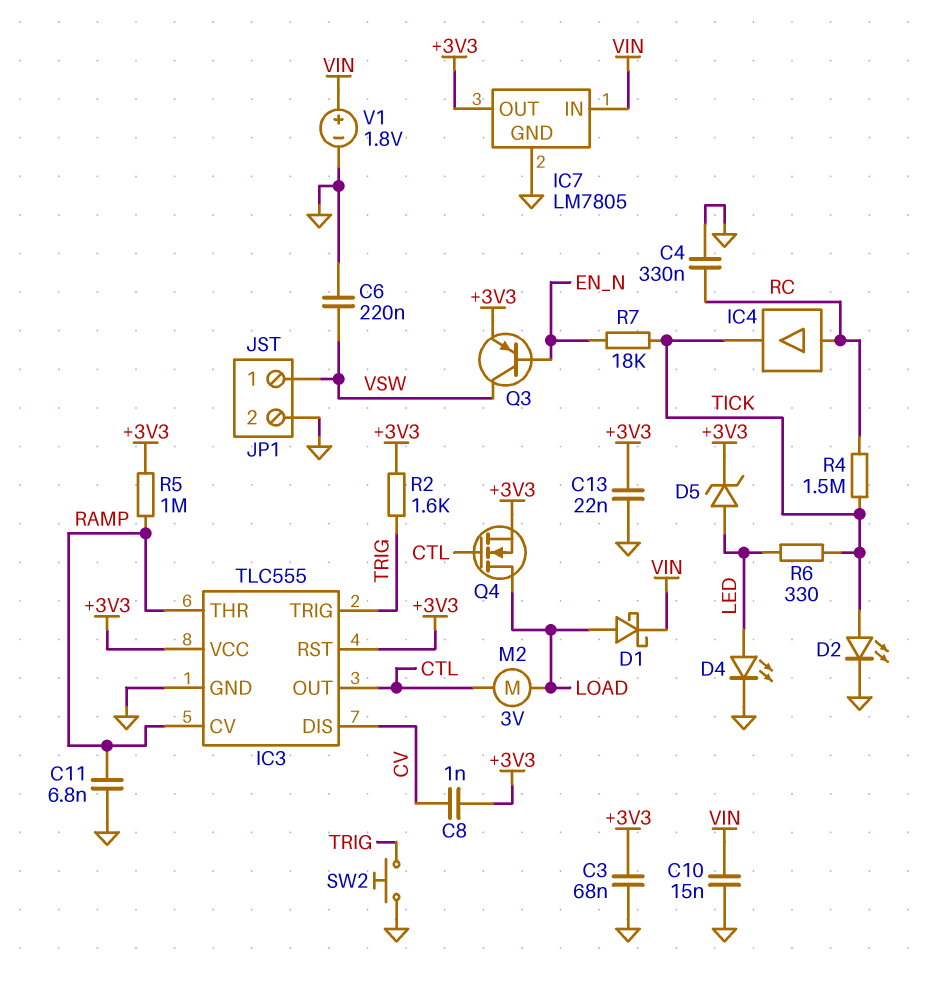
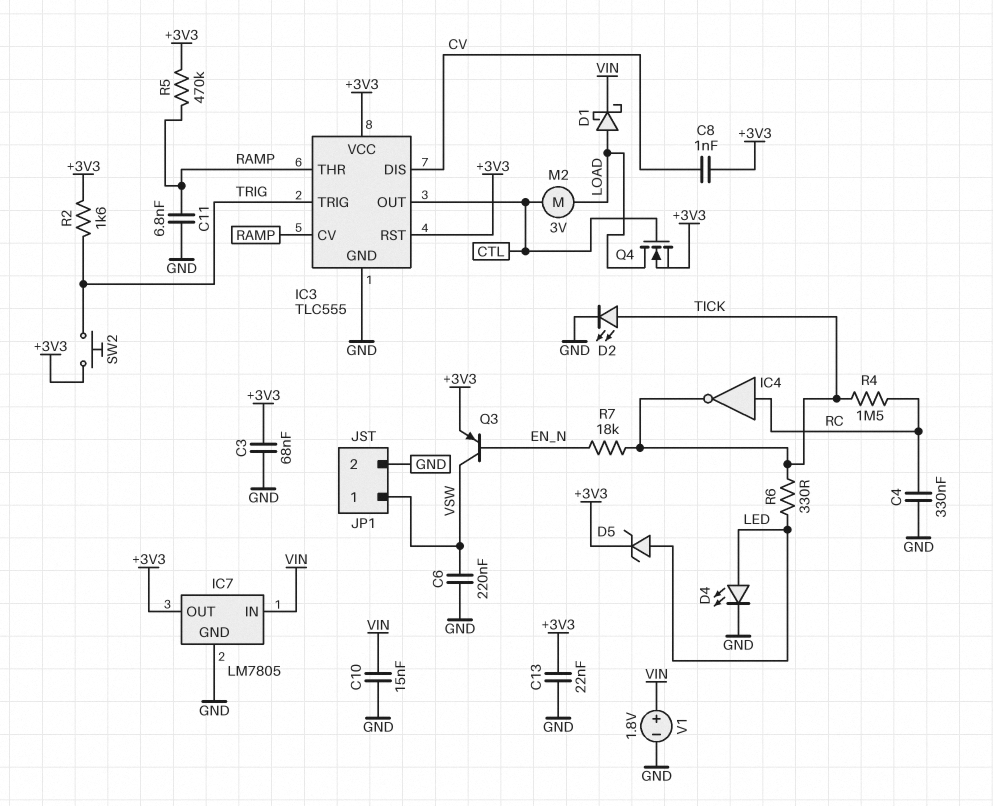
IC4: buffer (in RC, out TICK) -> NOT (in RC, out TICK)
R5: 1M (+3V3, RAMP) -> 470k (+3V3, RAMP)
SW2: button (GND, TRIG) -> button (+3V3, TRIG)

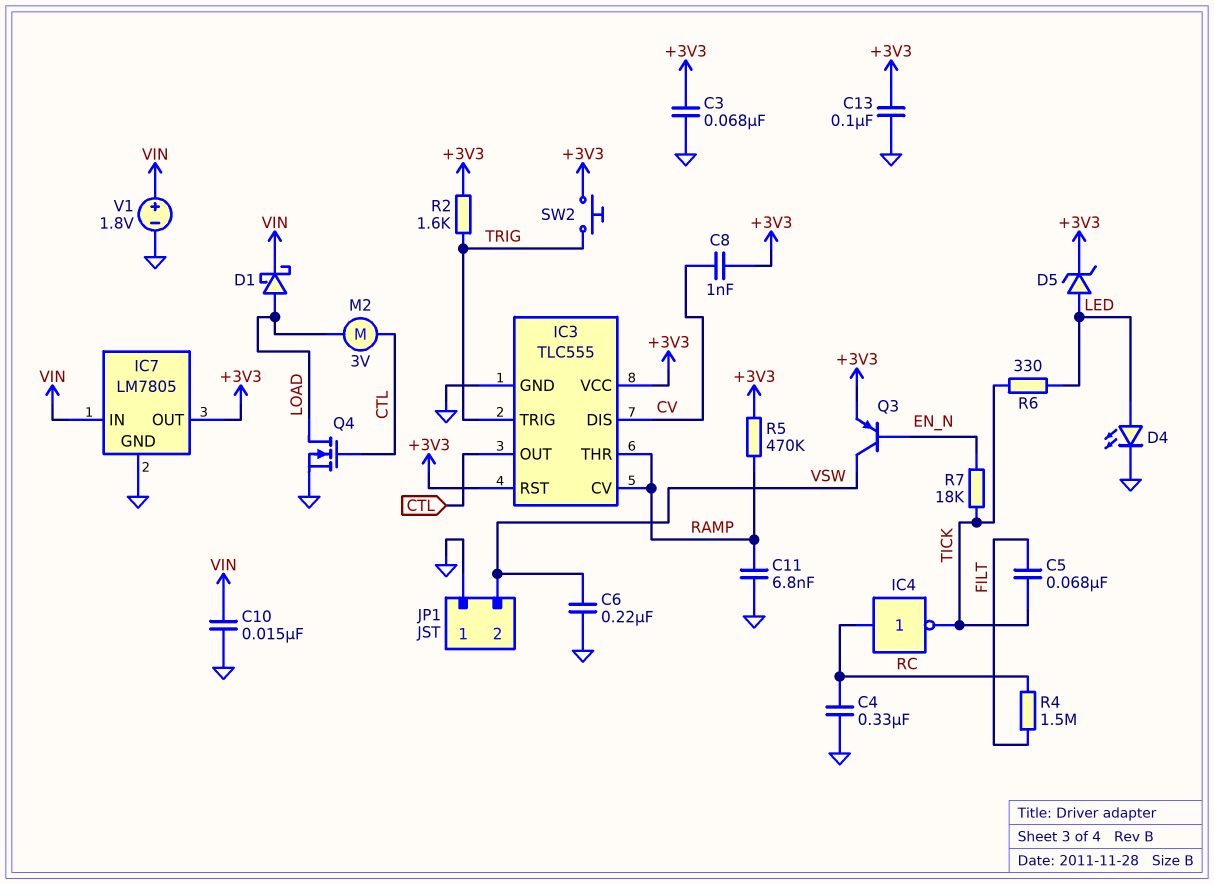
C5: none -> 68nF (FILT, TICK)
C13: 22nF (+3V3, GND) -> 100nF (+3V3, GND)
D2: LED (A TICK, K GND) -> none
JP1 pin 1: VSW -> GND
JP1 pin 2: GND -> VSW
Q4: NMOS (G CTL, D LOAD, S +3V3) -> NMOS (G CTL, D LOAD, S GND)
R4: 1.5M (RC, TICK) -> 1.5M (FILT, RC)

